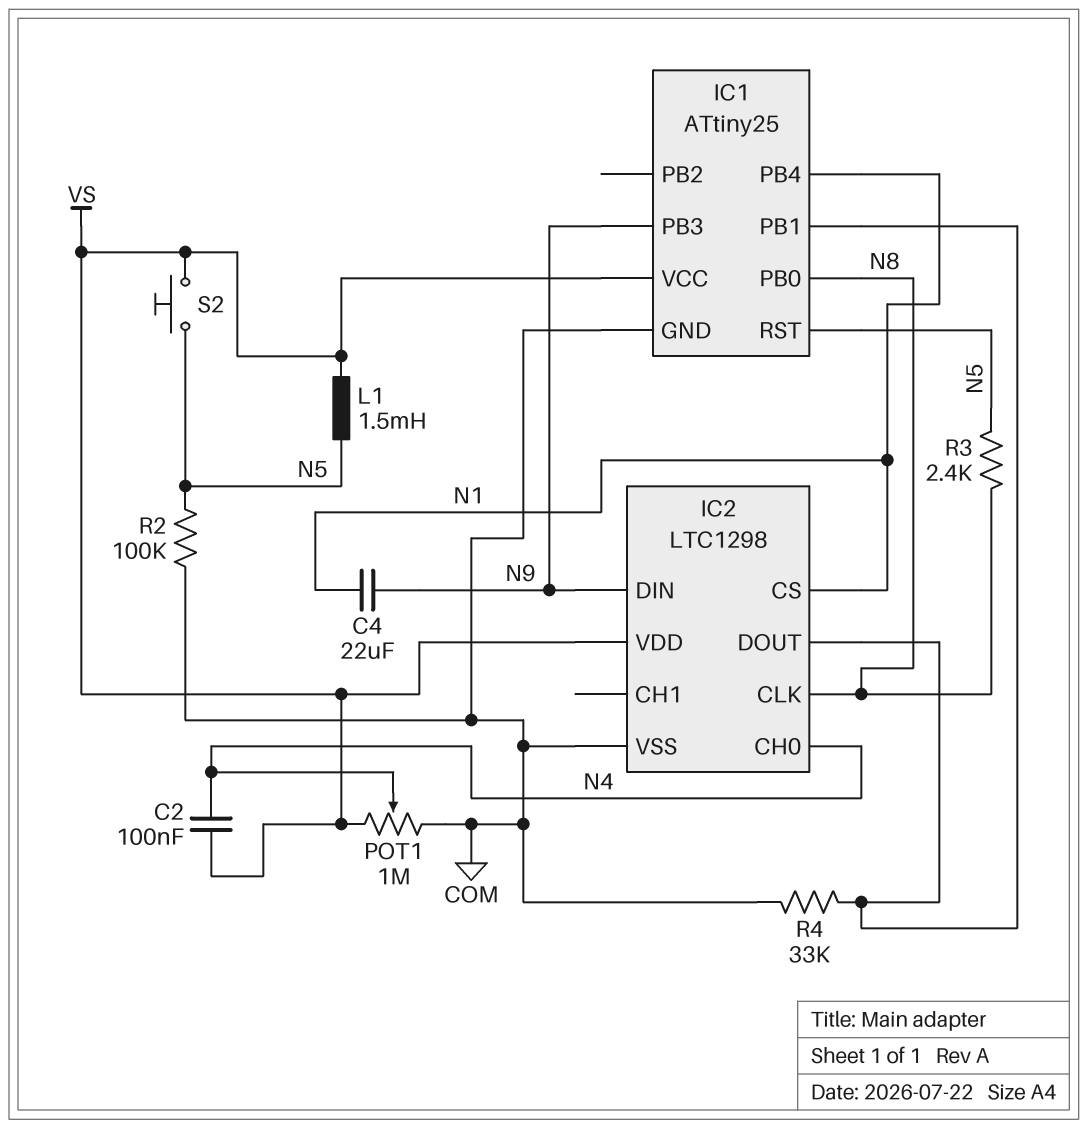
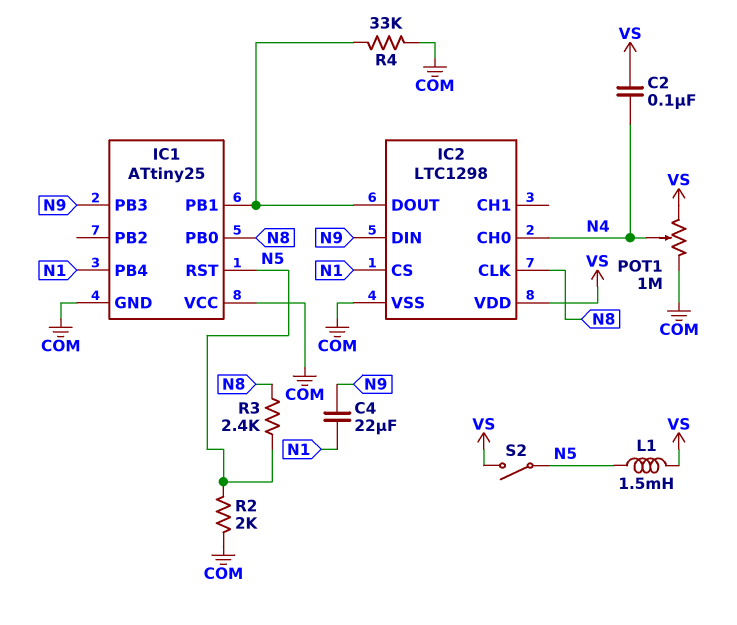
IC1 pin VCC: VS -> COM
R2: 100k (COM, N5) -> 2k (COM, N5)
S2: button (N5, VS) -> switch (N5, VS)

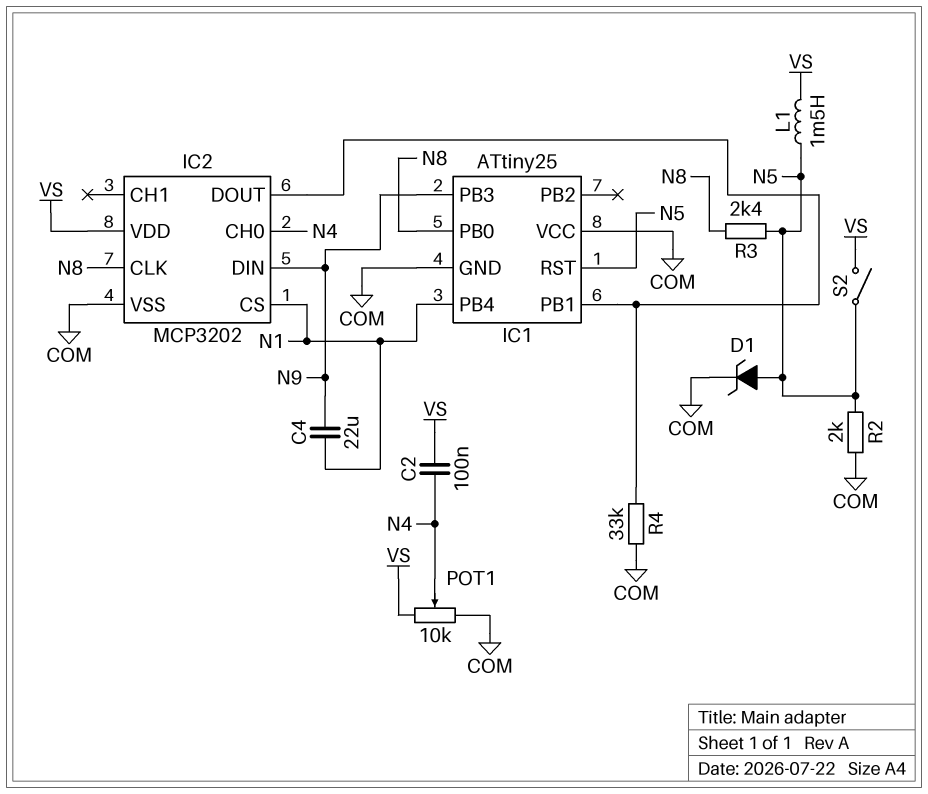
D1: none -> zener (A N5, K COM)
IC2: LTC1298 -> MCP3202
POT1: 1M (COM, VS, wiper N4) -> 10k (COM, VS, wiper N4)

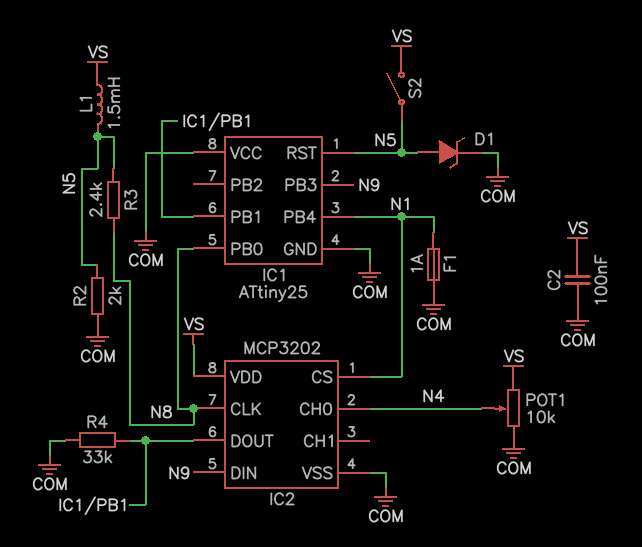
C2: 100nF (N4, VS) -> 100nF (COM, VS)
C4: 22uF (N1, N9) -> none
F1: none -> 1A (COM, N1)

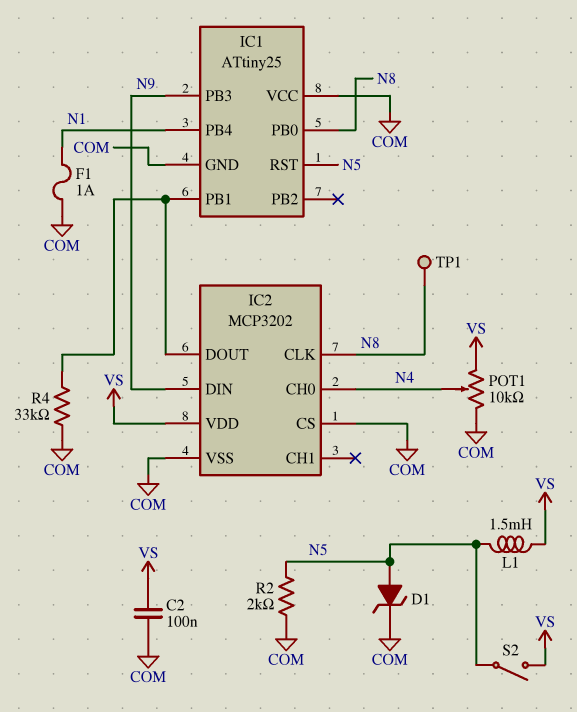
IC2 pin CS: N1 -> COM
R3: 2.4k (N5, N8) -> none
TP1: none -> test point (N8)

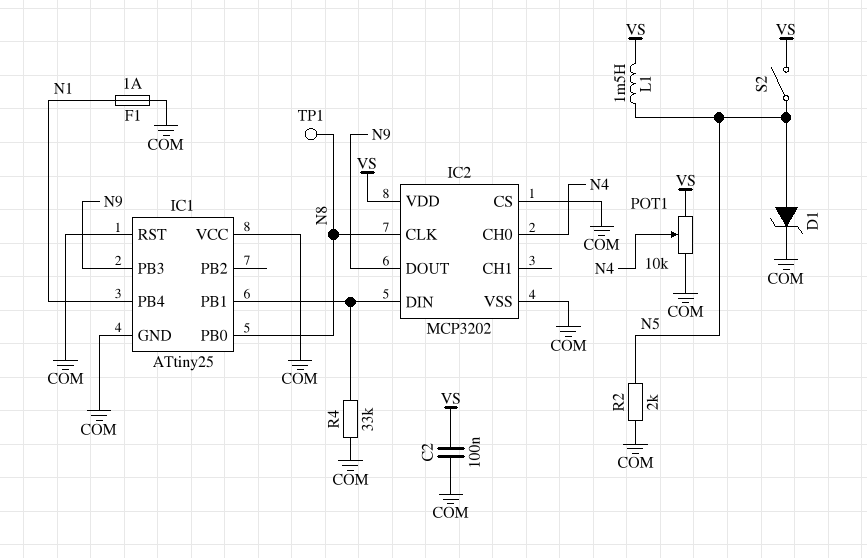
IC1 pin RST: N5 -> COM
IC2 pin DIN: N9 -> IC1/PB1
IC2 pin DOUT: IC1/PB1 -> N9

